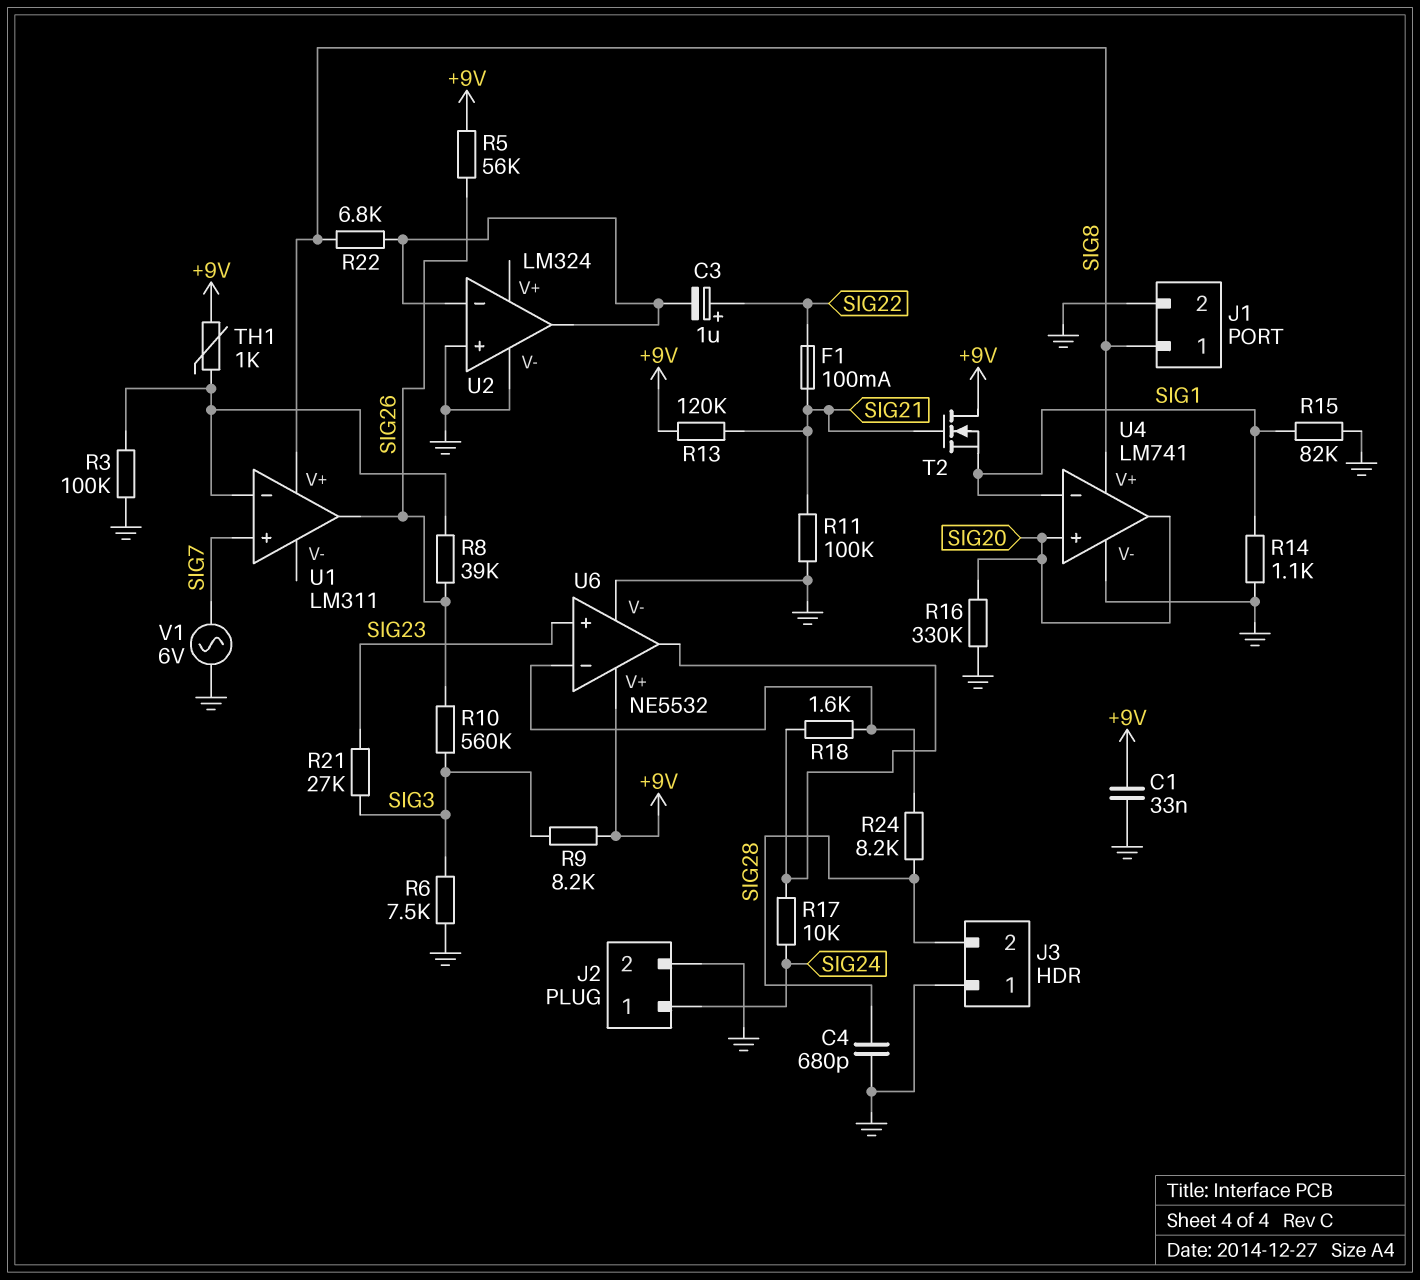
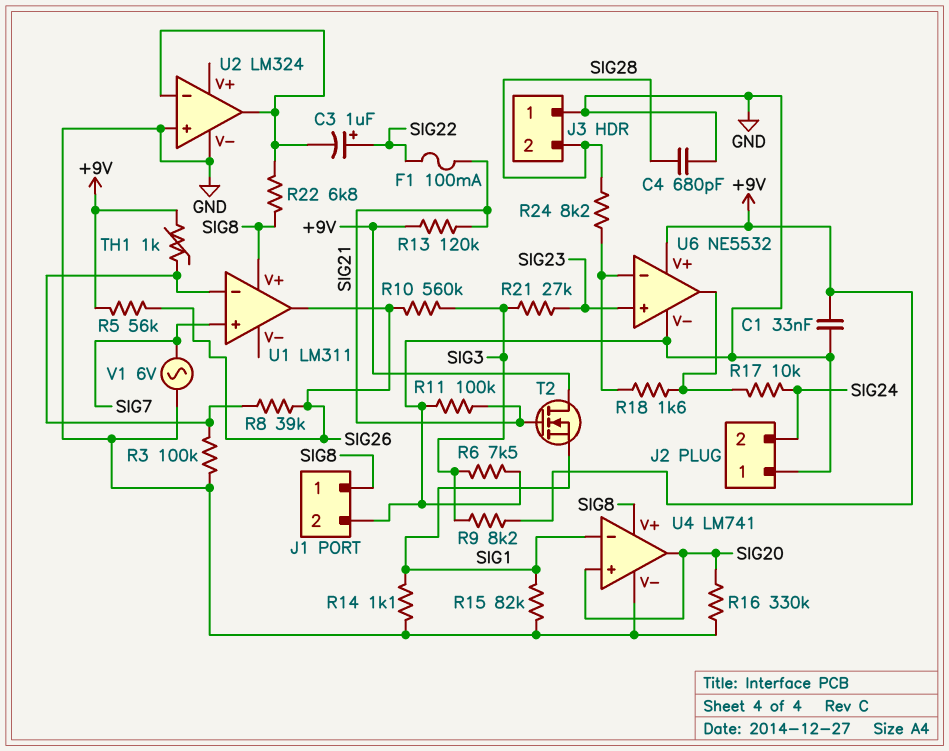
J2 pin 1: SIG24 -> GND
J2 pin 2: GND -> SIG24

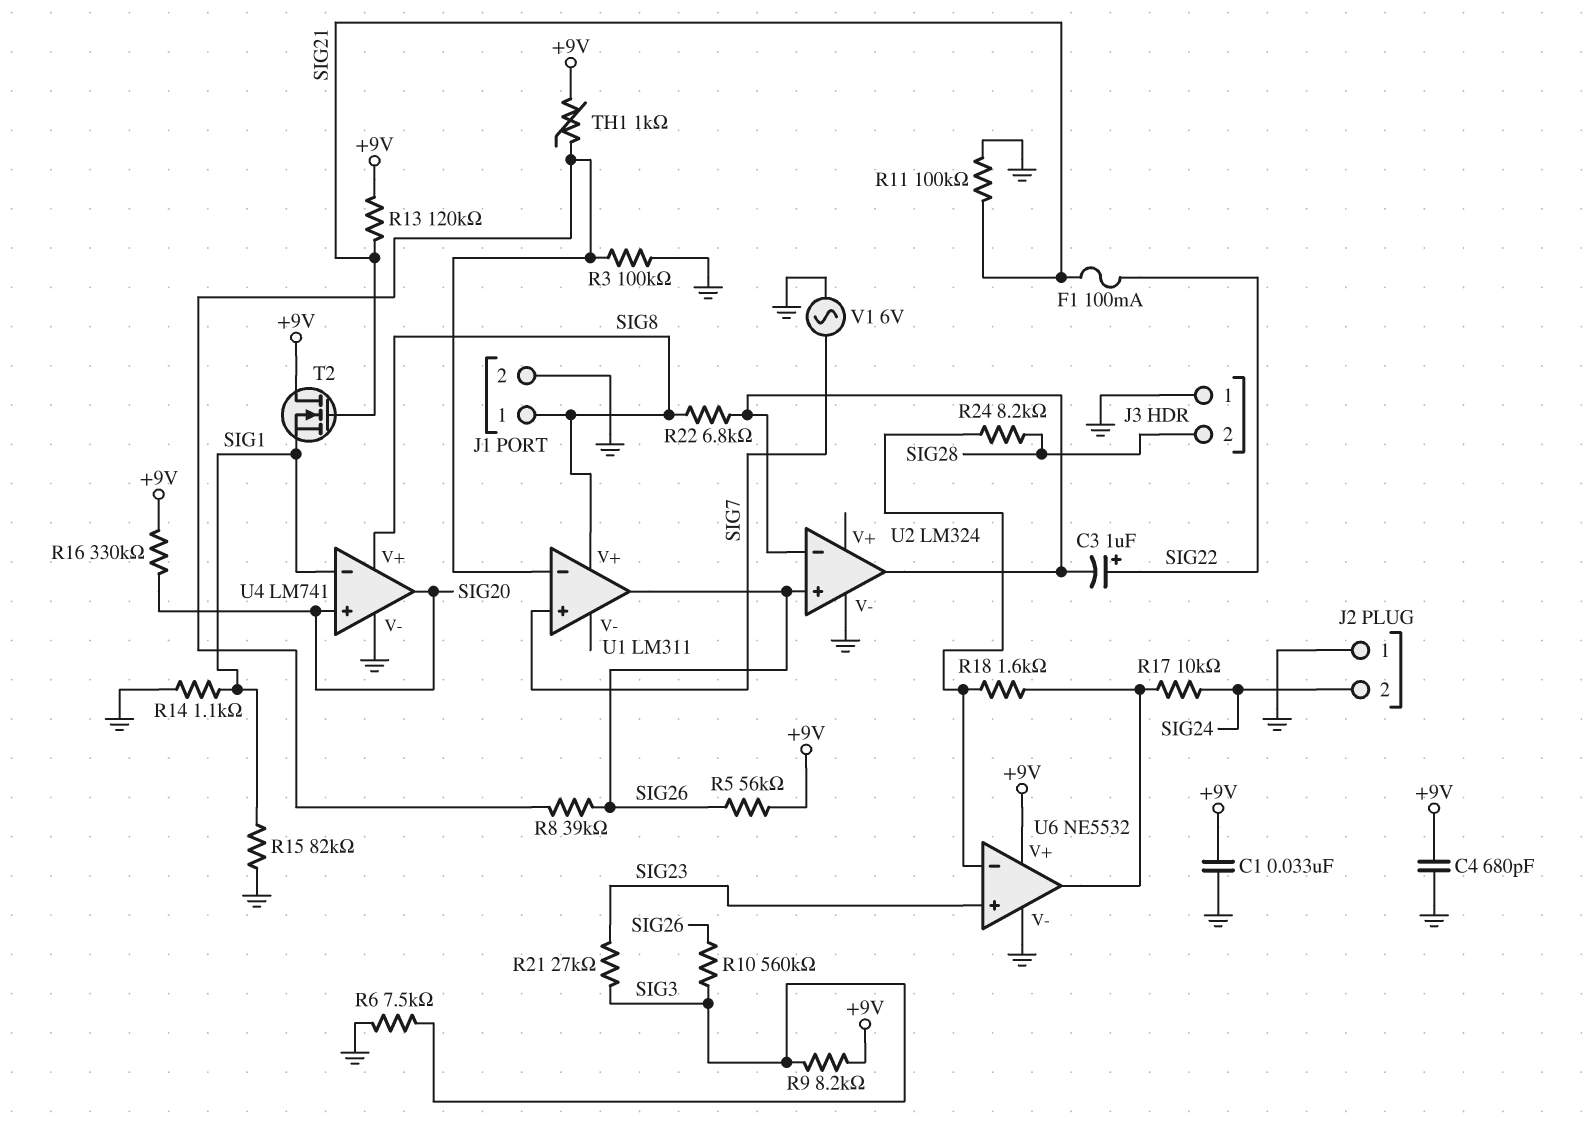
C4: 680pF (GND, SIG28) -> 680pF (+9V, GND)
R16: 330k (GND, SIG20) -> 330k (+9V, SIG20)
U2 pin in+: GND -> SIG26

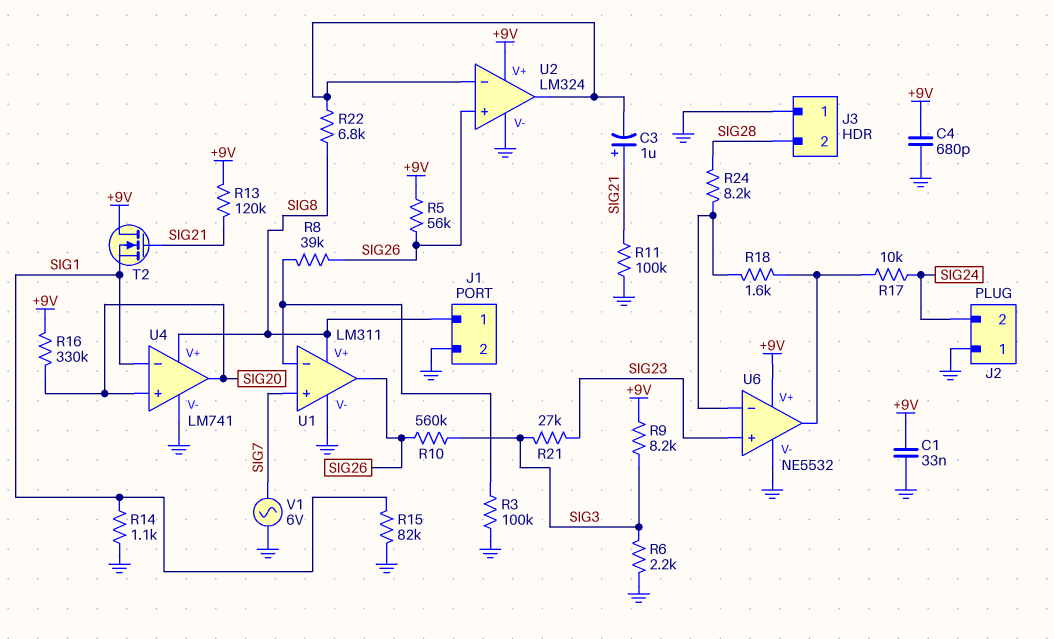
C3: 1uF (plus SIG22, minus U2/in-) -> 1uF (plus SIG21, minus U2/in-)
F1: 100mA (SIG21, SIG22) -> none
R6: 7.5k (GND, SIG3) -> 2.2k (GND, SIG3)
TH1: 1k (+9V, U1/in-) -> none
U1 pin V-: none -> GND
U2 pin V+: none -> +9V

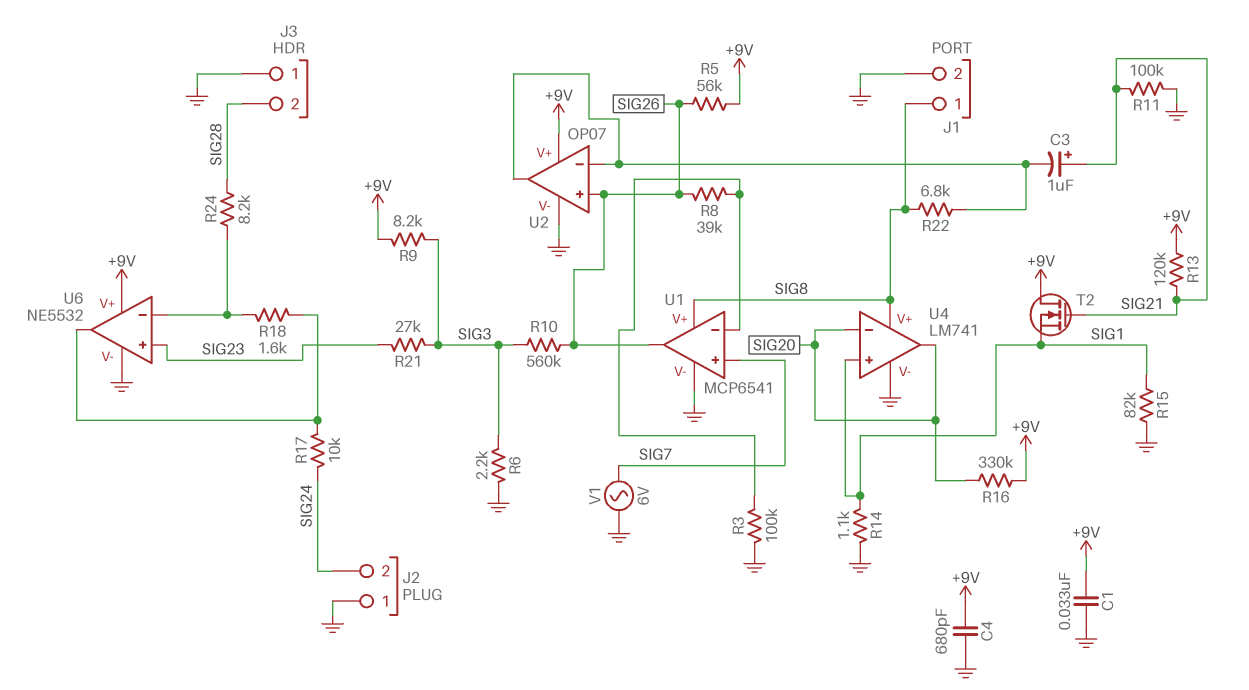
U1: LM311 -> MCP6541
U2: LM324 -> OP07
U4 pin in+: SIG20 -> SIG1
U4 pin in-: SIG1 -> SIG20

